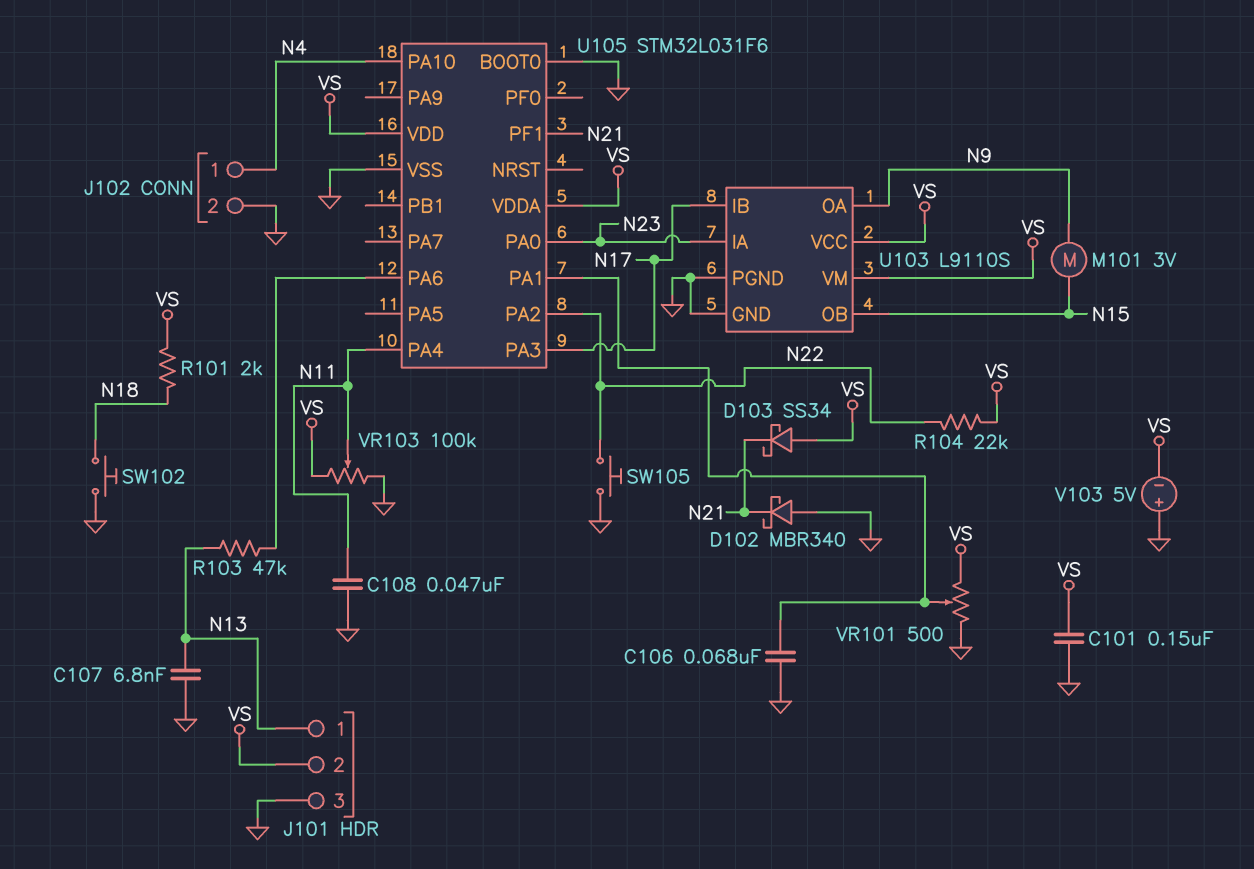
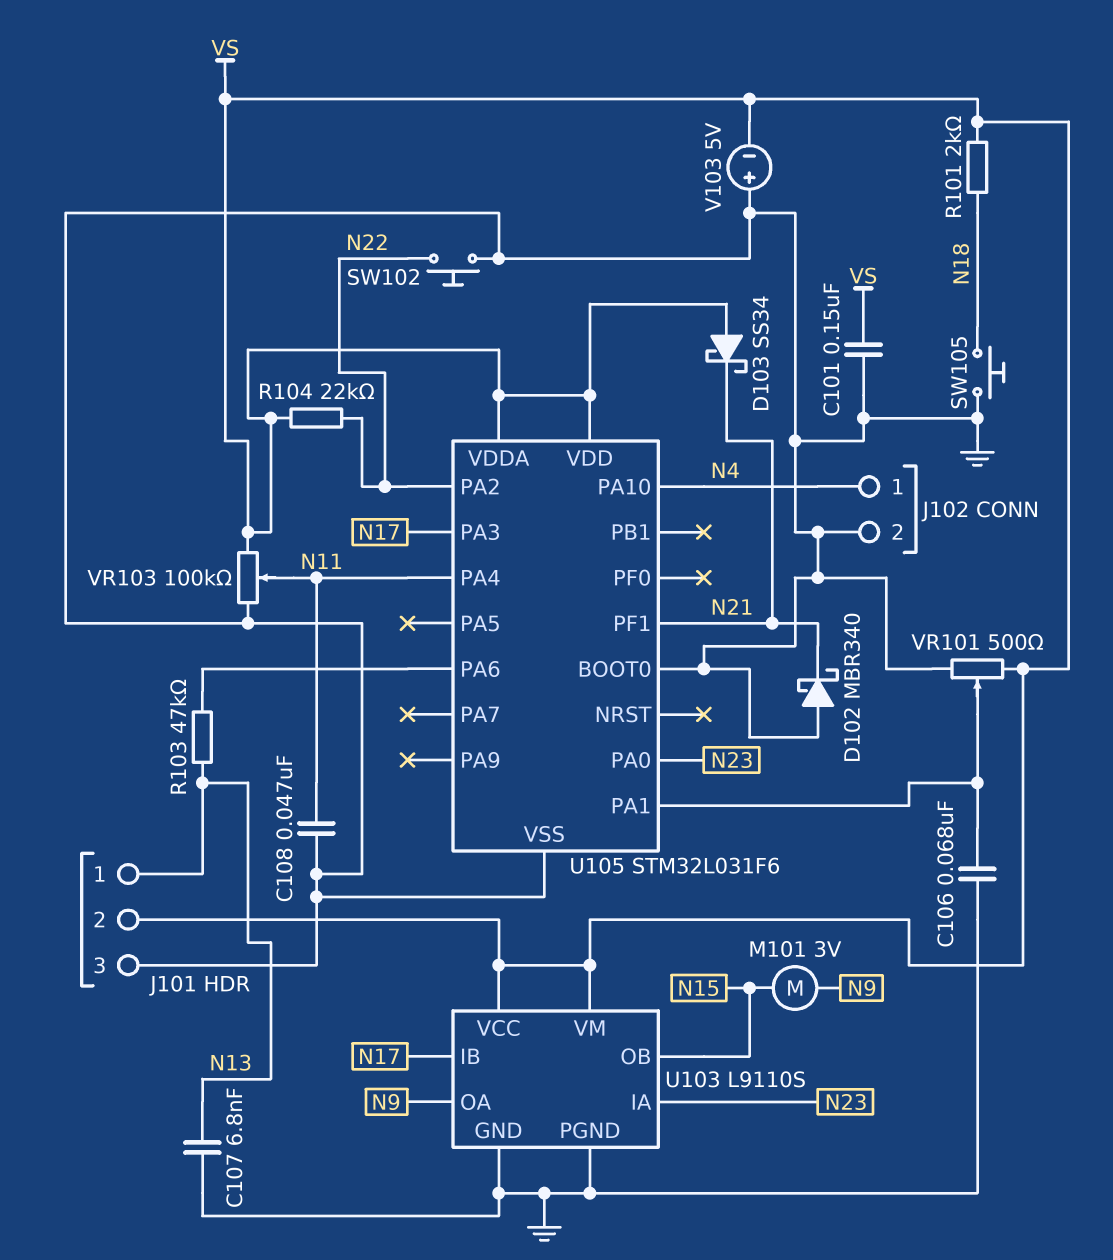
SW102: button (GND, N18) -> button (GND, N22)
SW105: button (GND, N22) -> button (GND, N18)

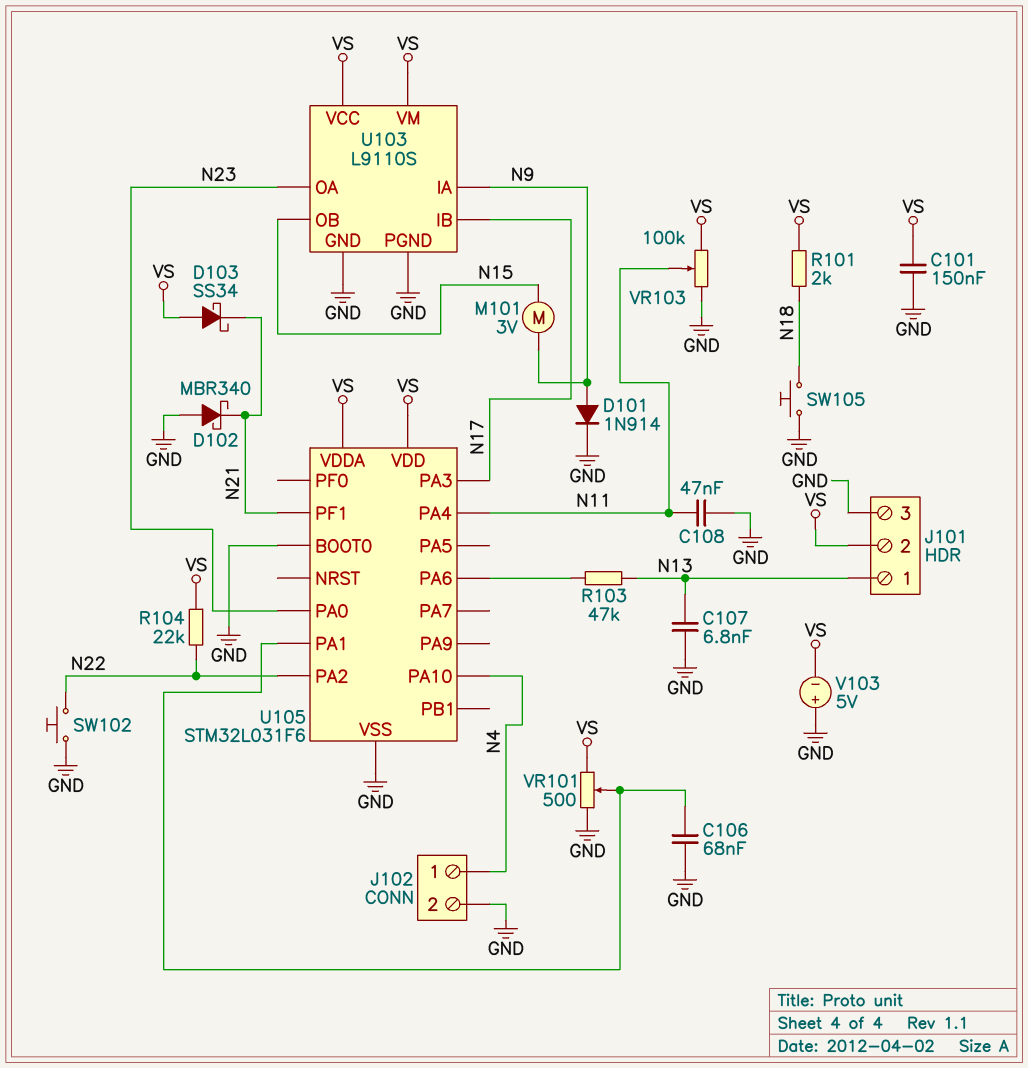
D101: none -> diode 1N914 (A N9, K GND)
U103 pin IA: N23 -> N9
U103 pin OA: N9 -> N23

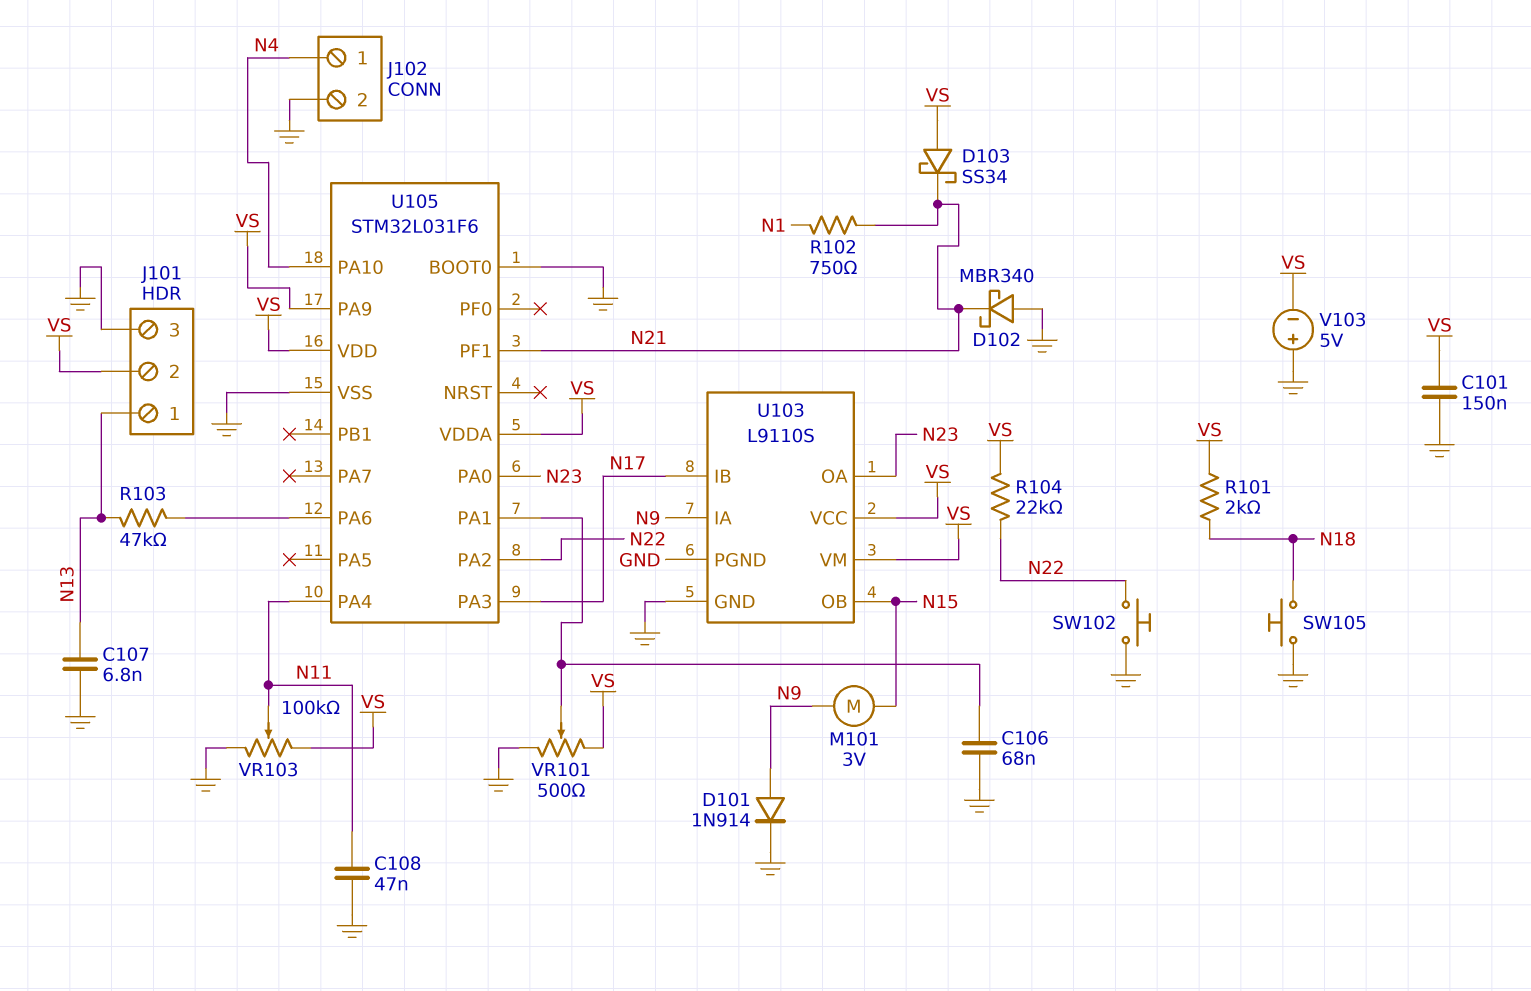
R102: none -> 750 (N1, N21)
U105 pin PA9: none -> VS

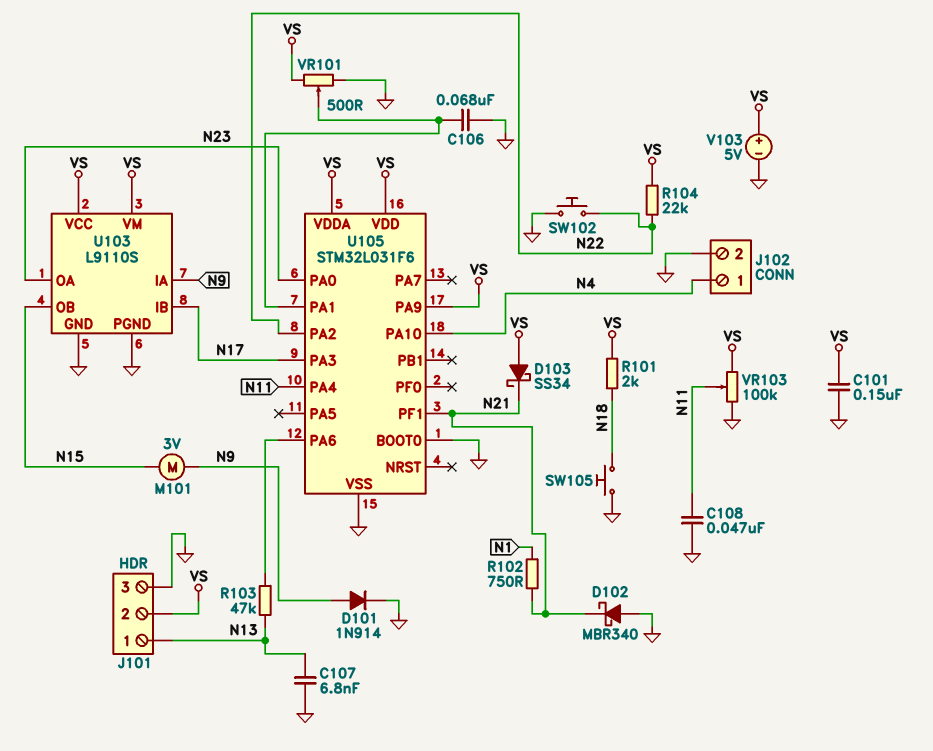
V103: 5V (plus GND, minus VS) -> 5V (plus VS, minus GND)

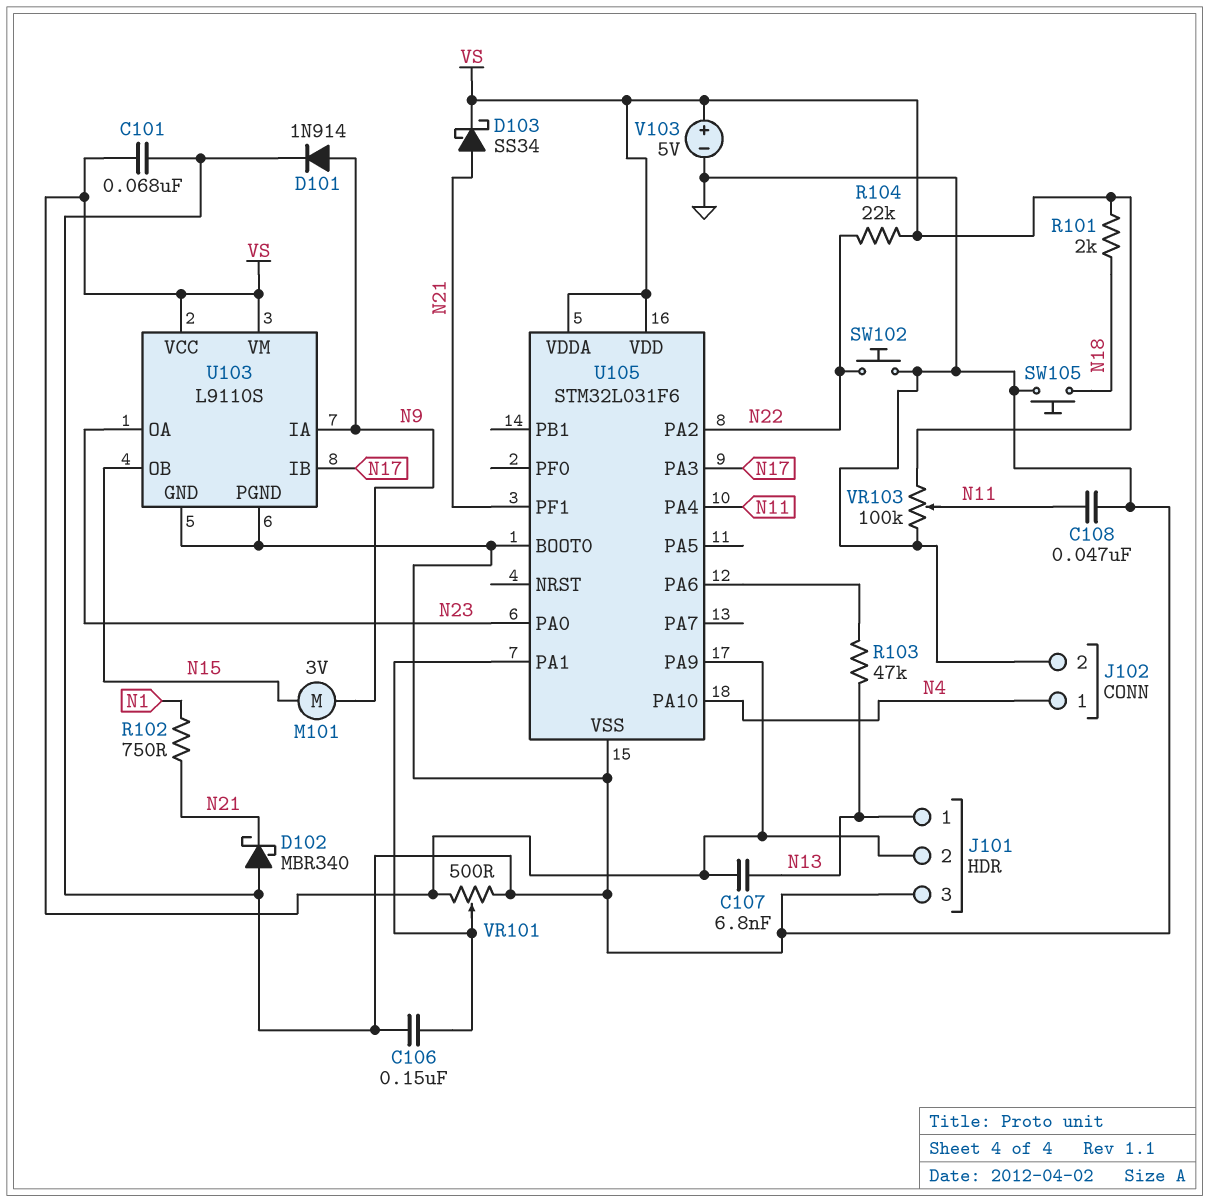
C101: 150nF (GND, VS) -> 68nF (GND, VS)
C106: 68nF (GND, U105/PA1) -> 150nF (GND, U105/PA1)
C107: 6.8nF (GND, N13) -> 6.8nF (N13, VS)
D103: schottky SS34 (A VS, K N21) -> schottky SS34 (A N21, K VS)

